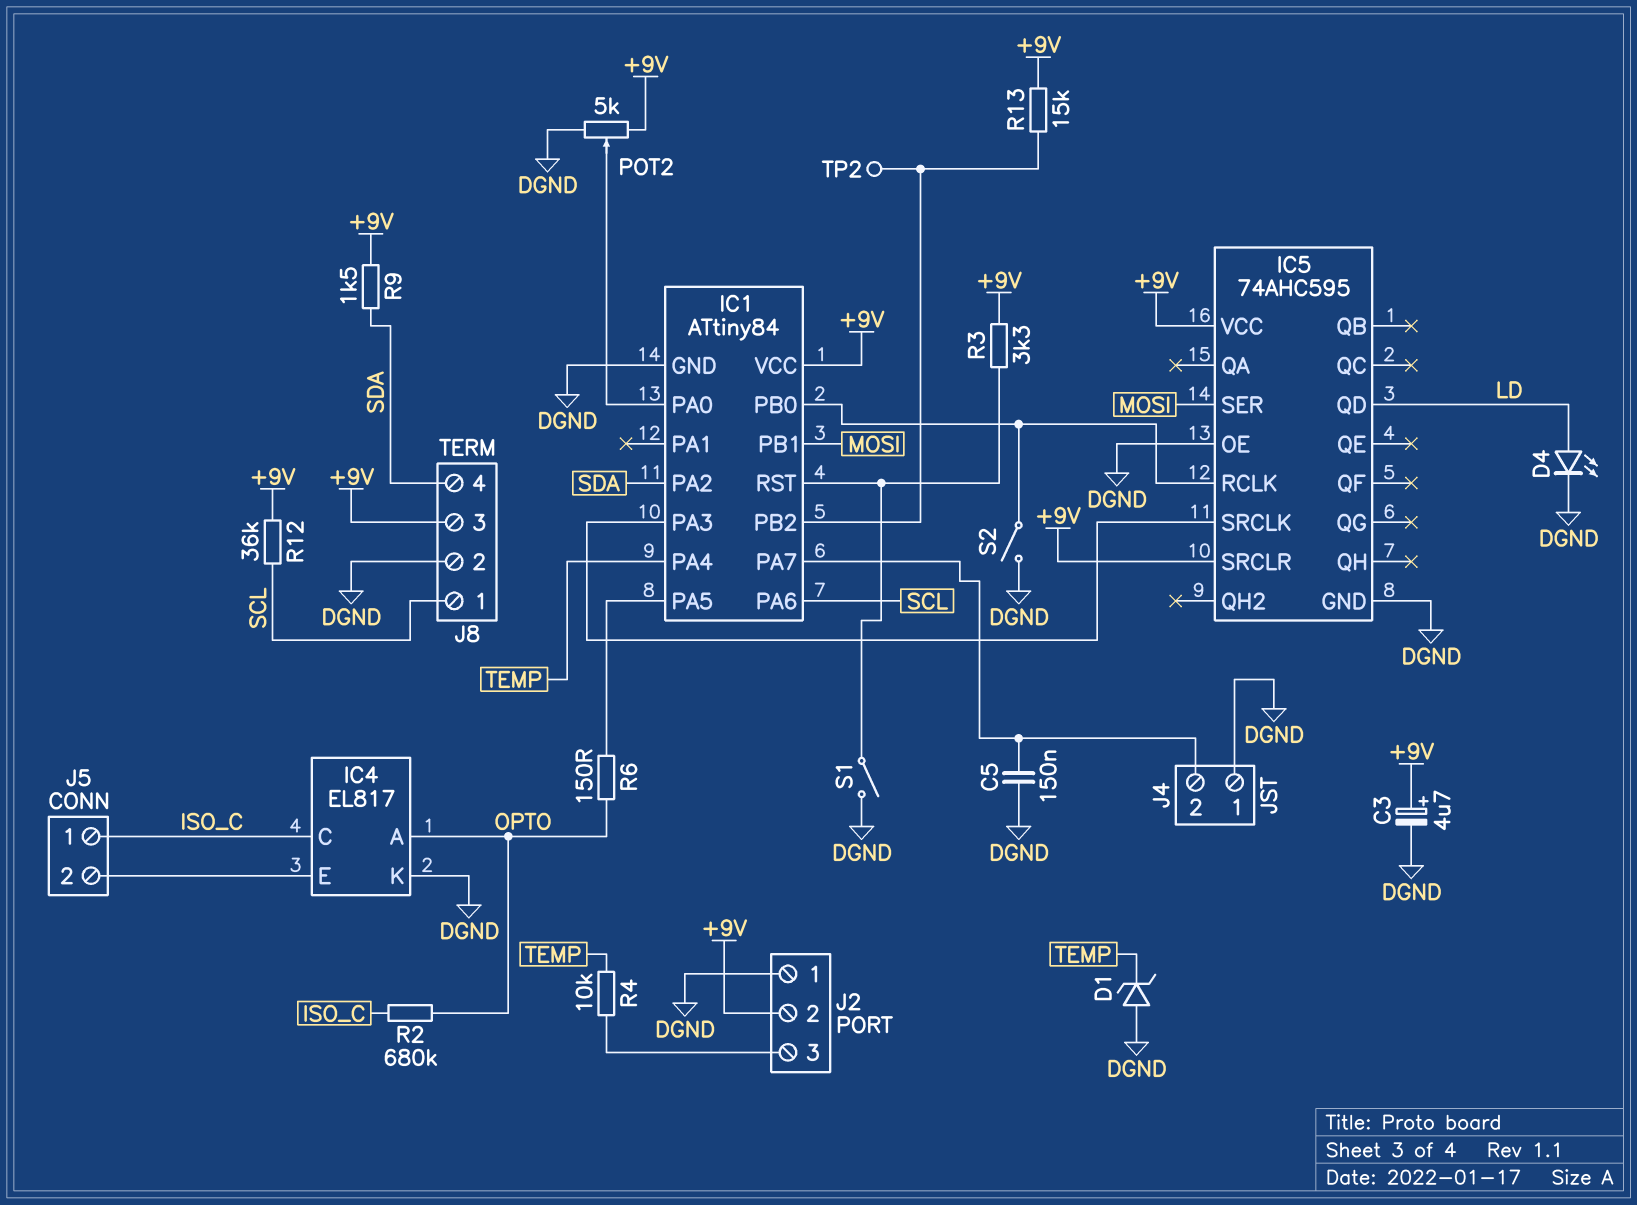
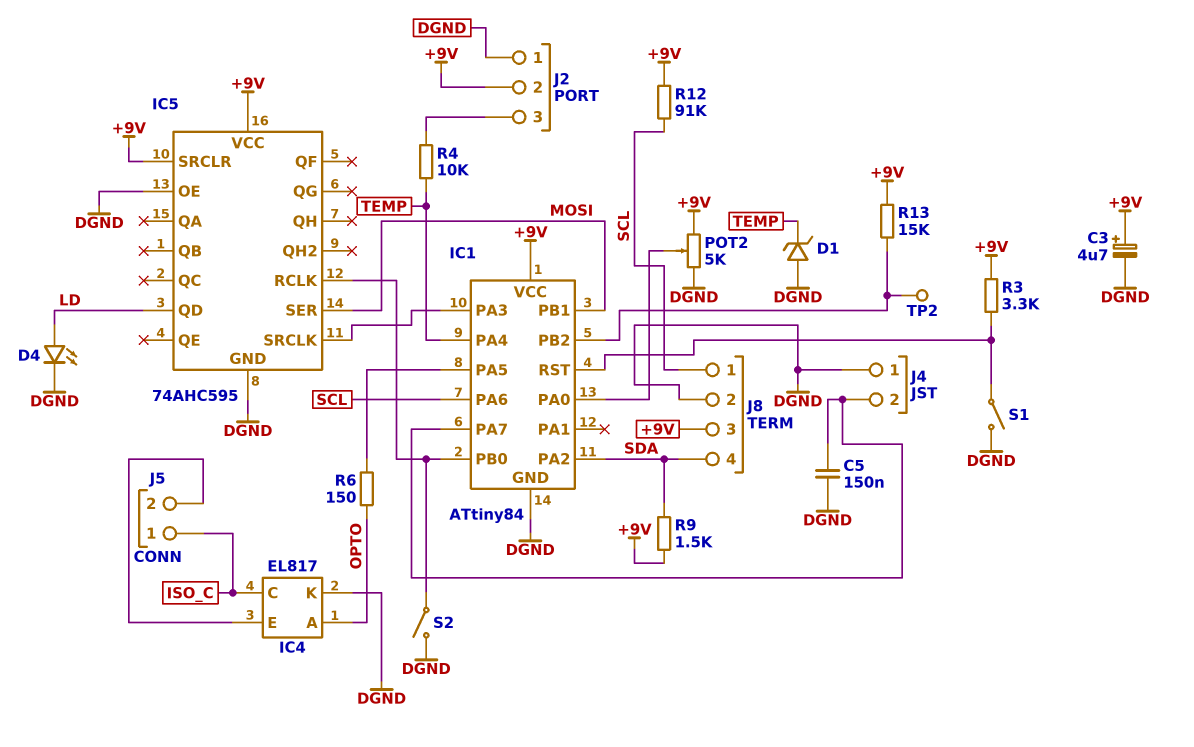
R2: 680k (ISO_C, OPTO) -> none
R12: 36k (+9V, SCL) -> 91k (+9V, SCL)

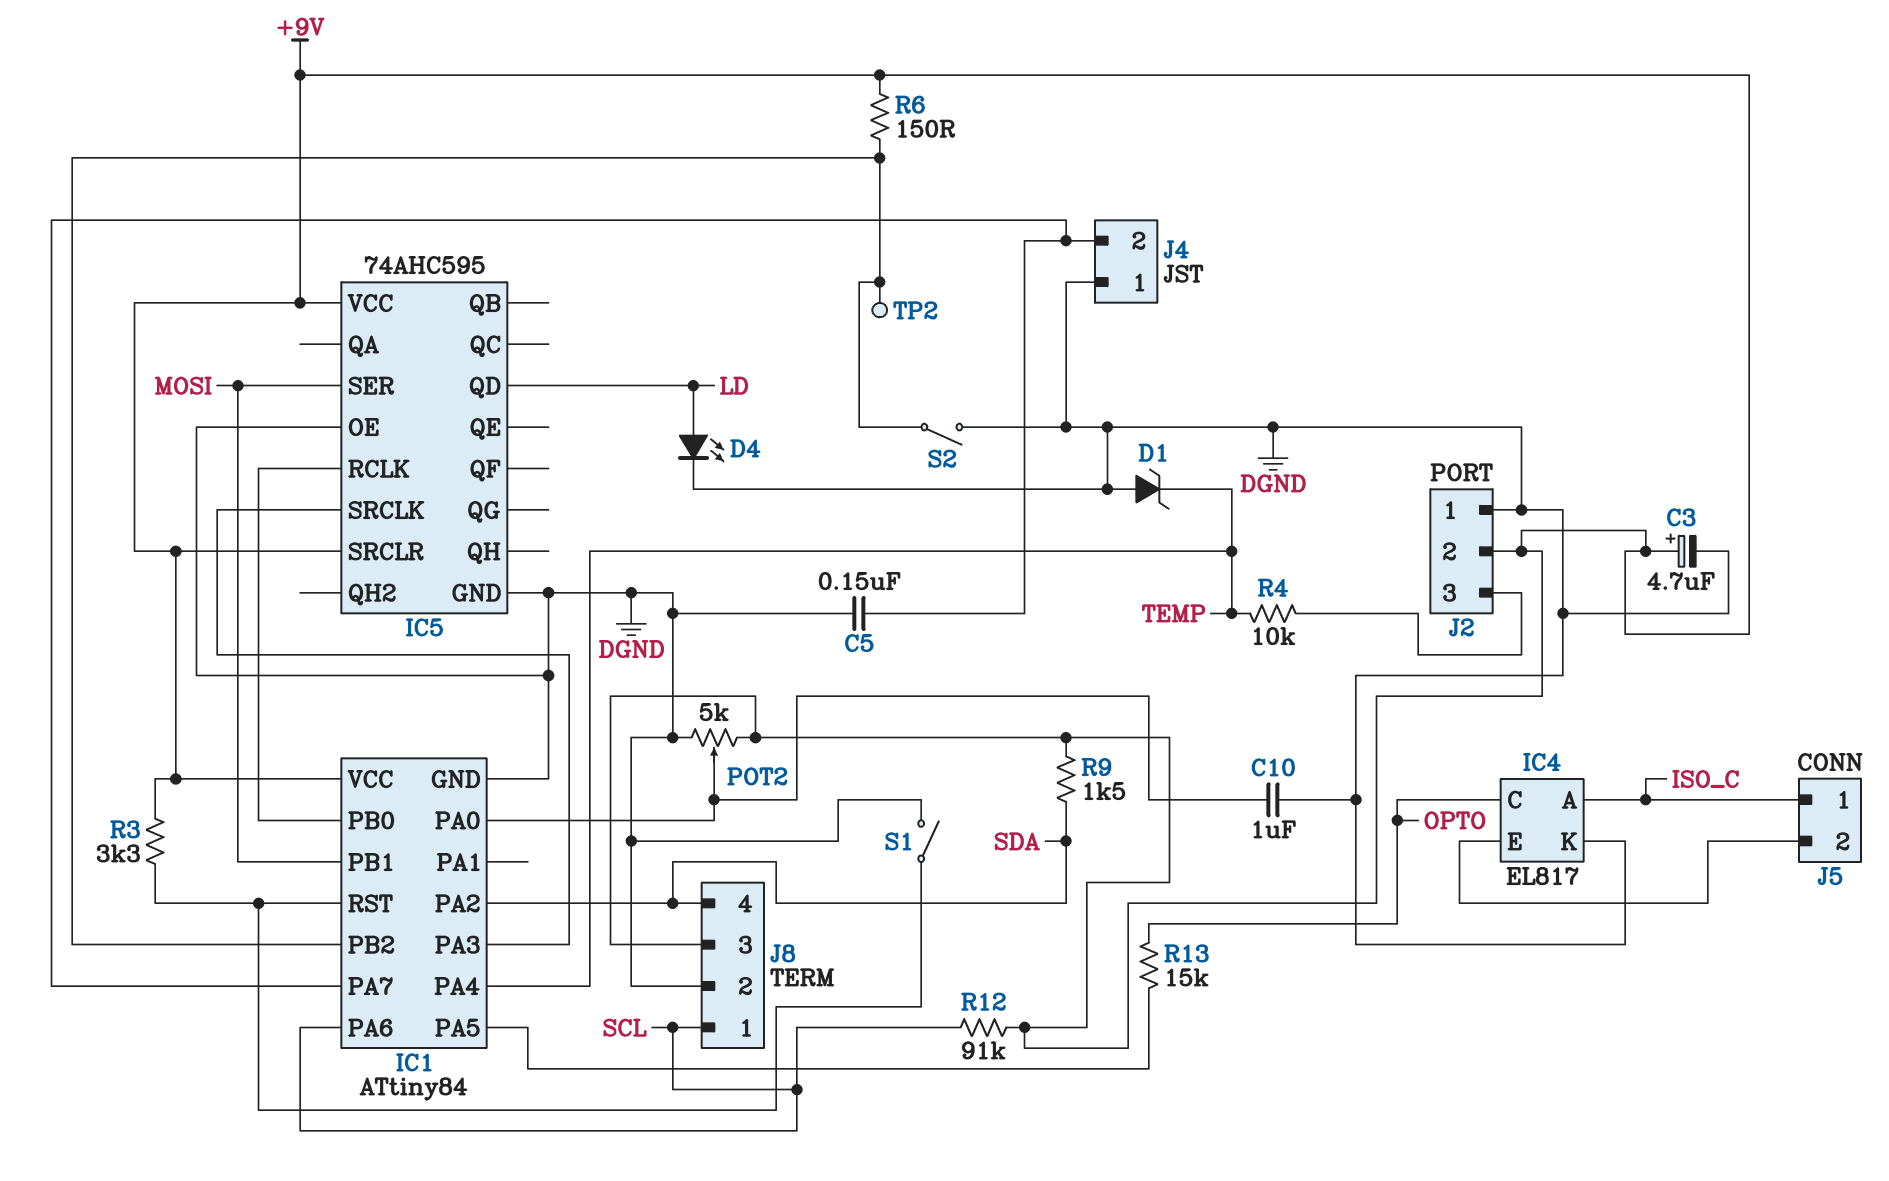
C10: none -> 1uF (DGND, IC1/PA0)
IC4 pin A: OPTO -> ISO_C
IC4 pin C: ISO_C -> OPTO
R6: 150 (IC1/PA5, OPTO) -> 150 (+9V, IC1/PB2)
R13: 15k (+9V, IC1/PB2) -> 15k (IC1/PA5, OPTO)
S2: switch (DGND, IC1/PB0) -> switch (DGND, IC1/PB2)

